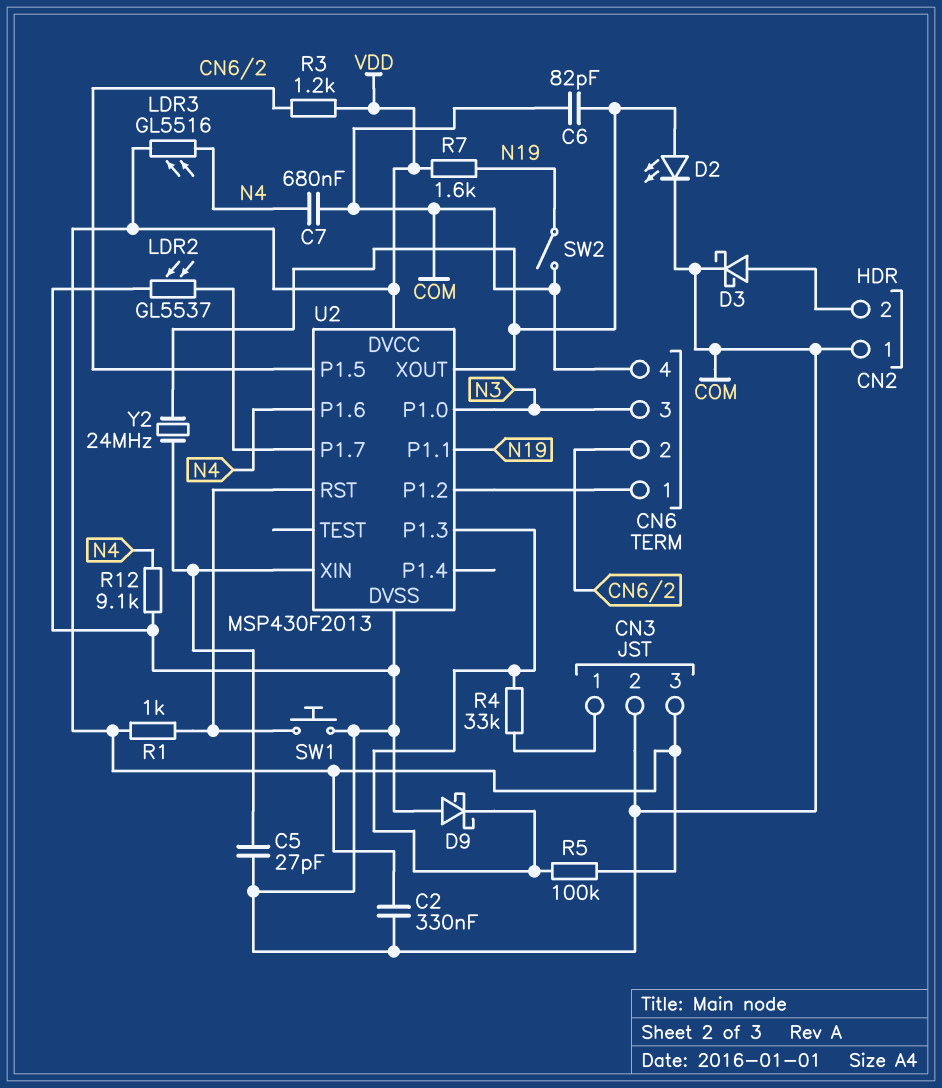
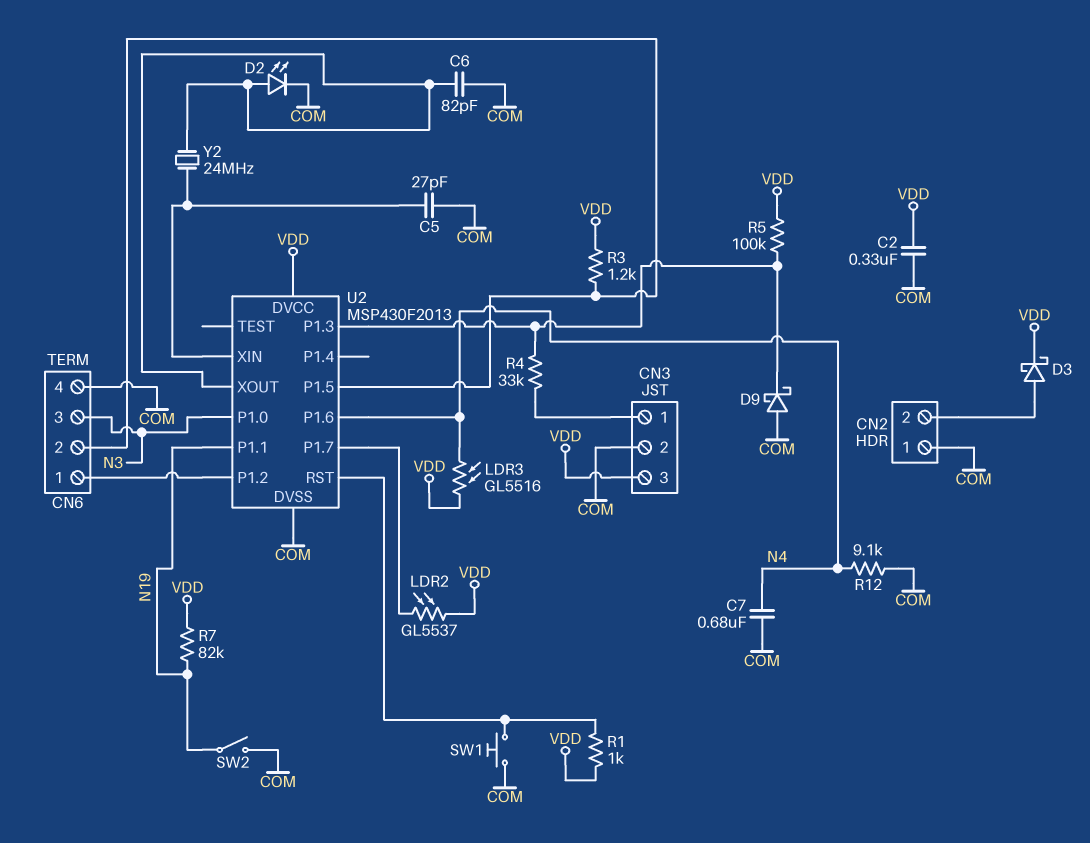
D3: schottky (A CN2/2, K COM) -> schottky (A CN2/2, K VDD)
LDR2: GL5537 (COM, U2/P1.7) -> GL5537 (U2/P1.7, VDD)
R7: 1.6k (N19, VDD) -> 82k (N19, VDD)

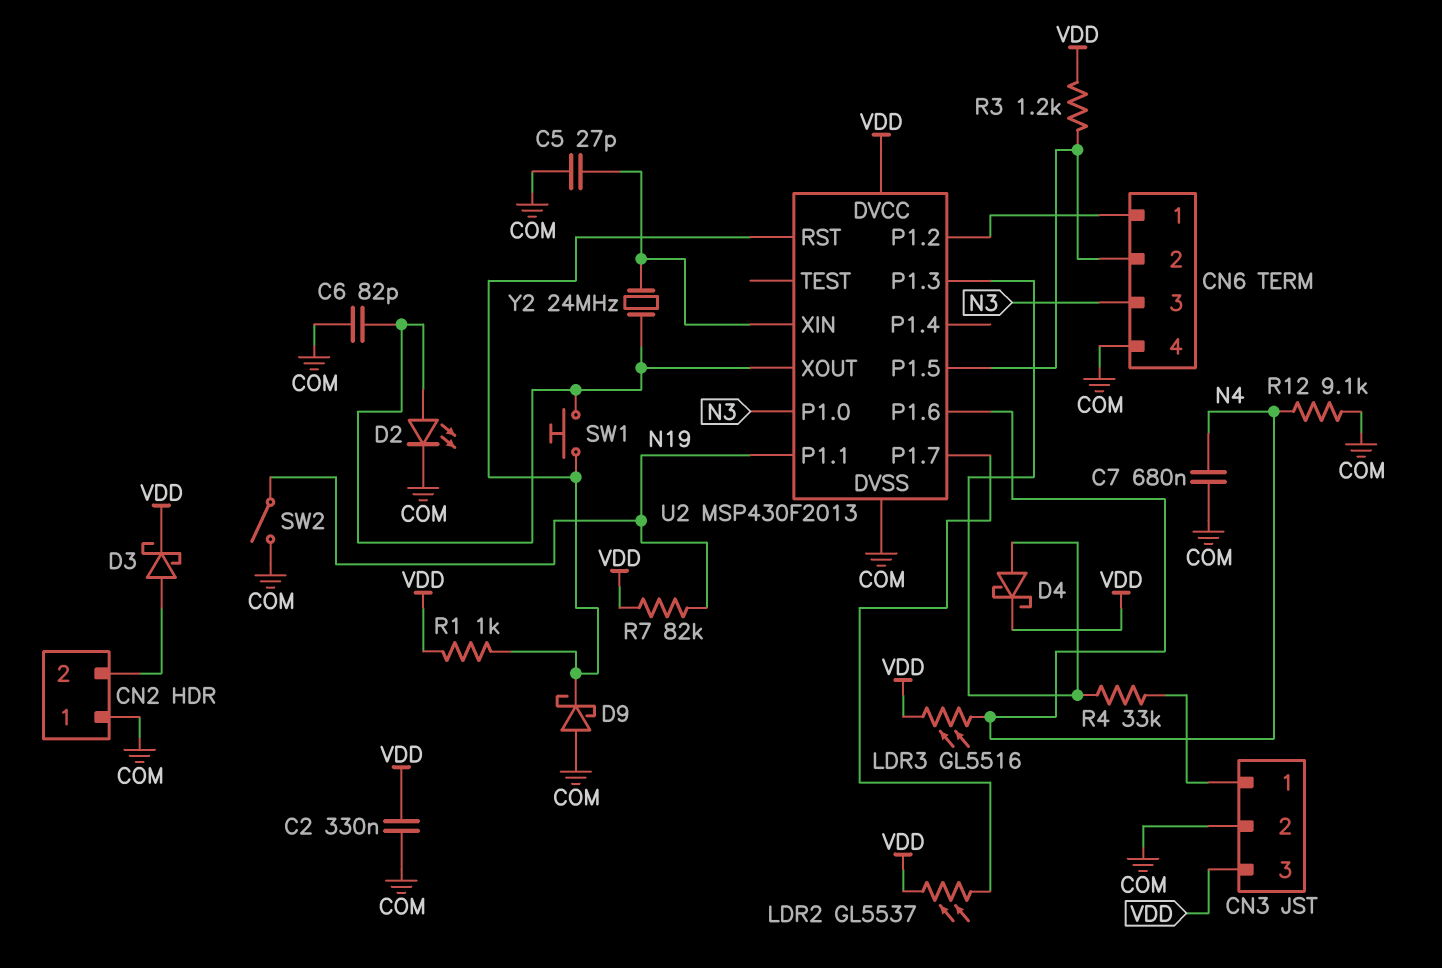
D4: none -> schottky (A U2/P1.3, K VDD)
D9: schottky (A COM, K U2/P1.3) -> schottky (A COM, K U2/RST)
R5: 100k (U2/P1.3, VDD) -> none
SW1: button (COM, U2/RST) -> button (U2/RST, U2/XOUT)

